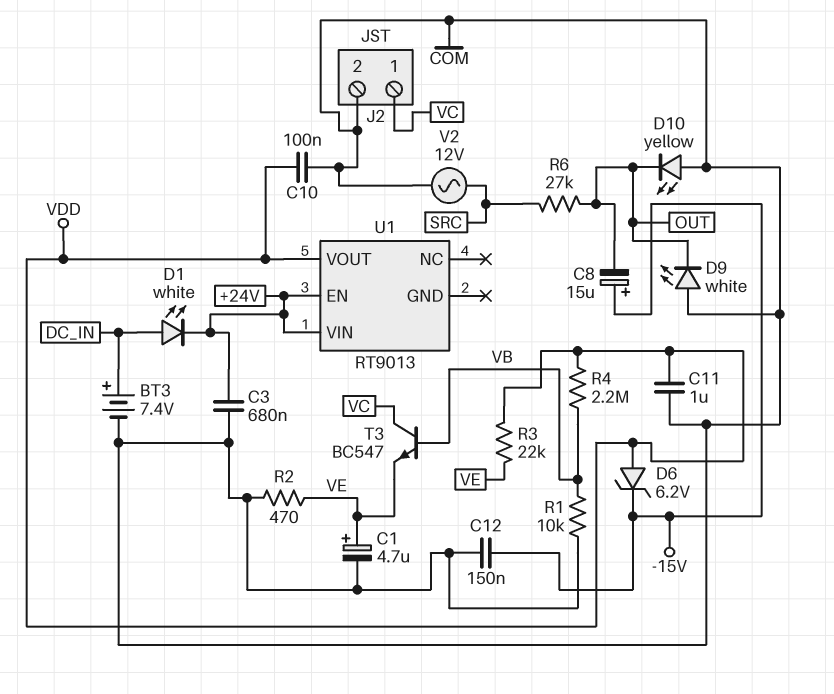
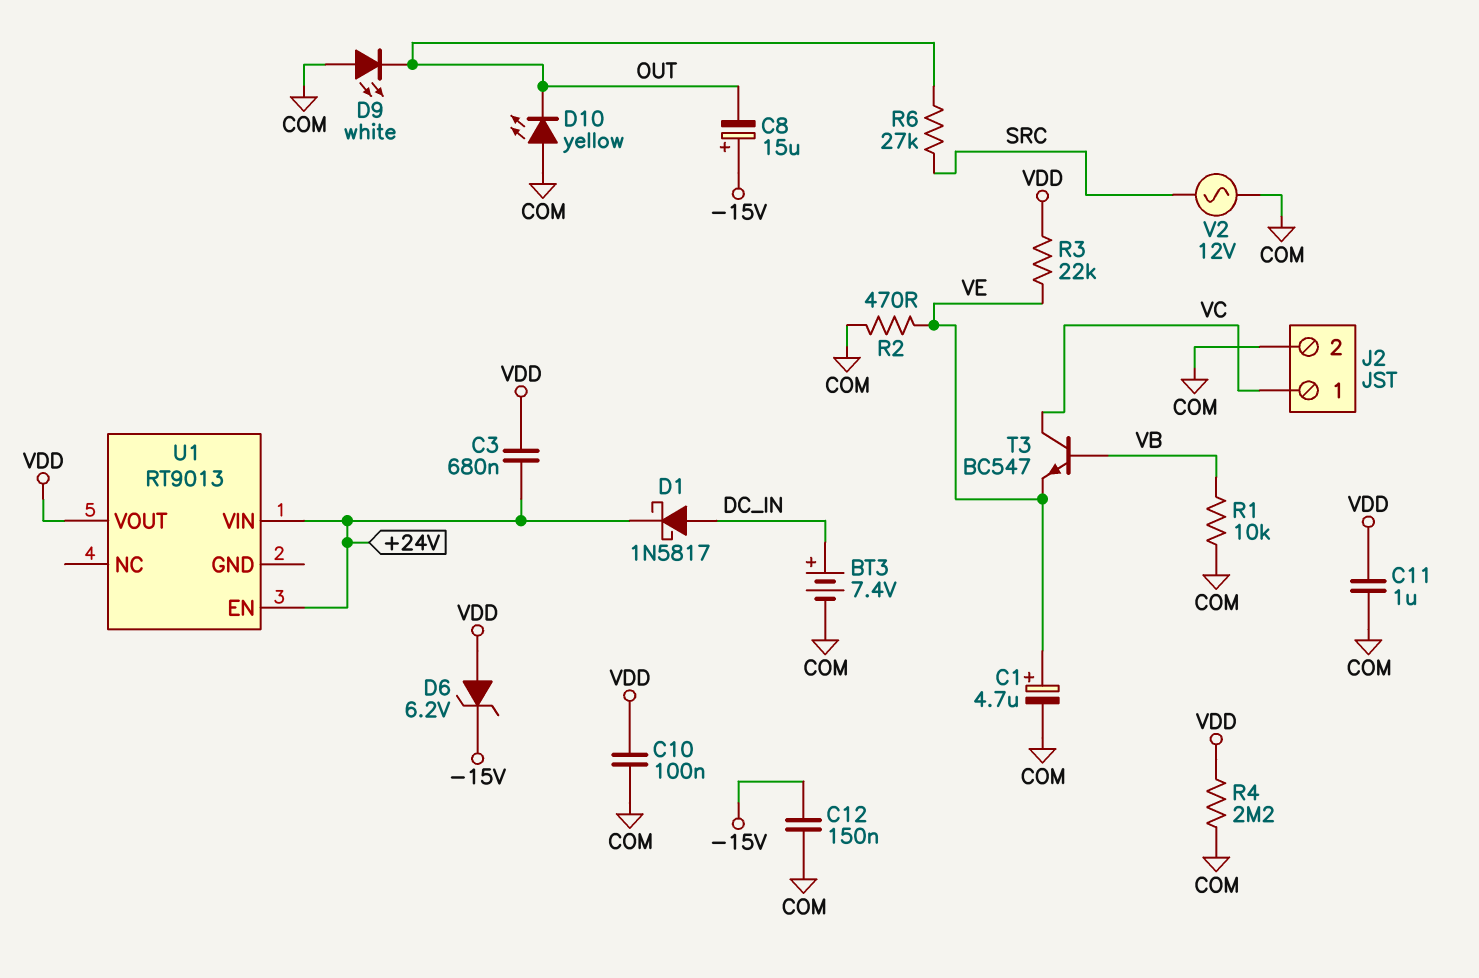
C3: 680nF (+24V, COM) -> 680nF (+24V, VDD)
D1: LED white (A DC_IN, K +24V) -> schottky 1N5817 (A DC_IN, K +24V)
R4: 2.2M (VB, VDD) -> 2.2M (COM, VDD)

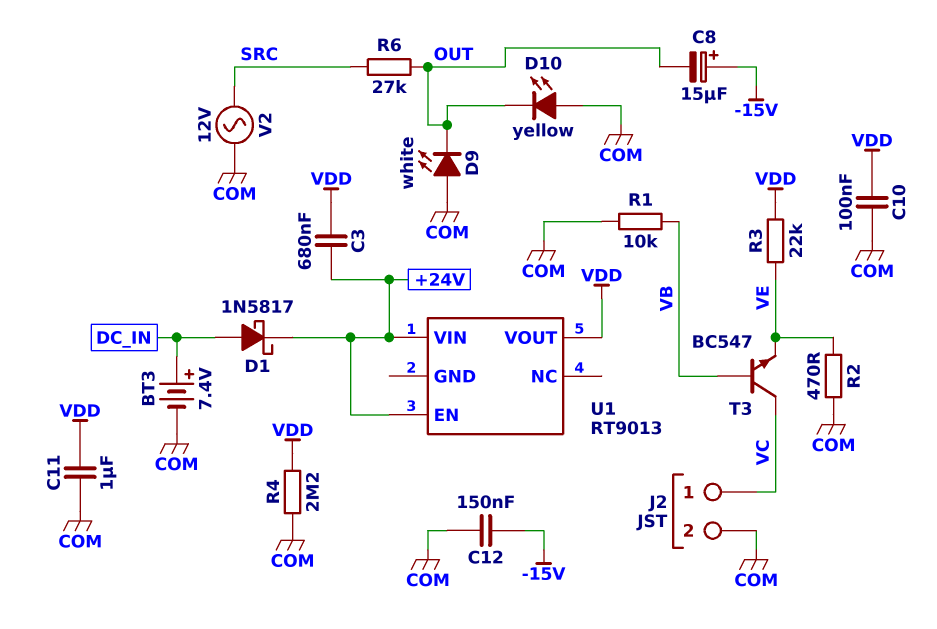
C1: 4.7uF (plus VE, minus COM) -> none
D6: zener 6.2V (A VDD, K -15V) -> none

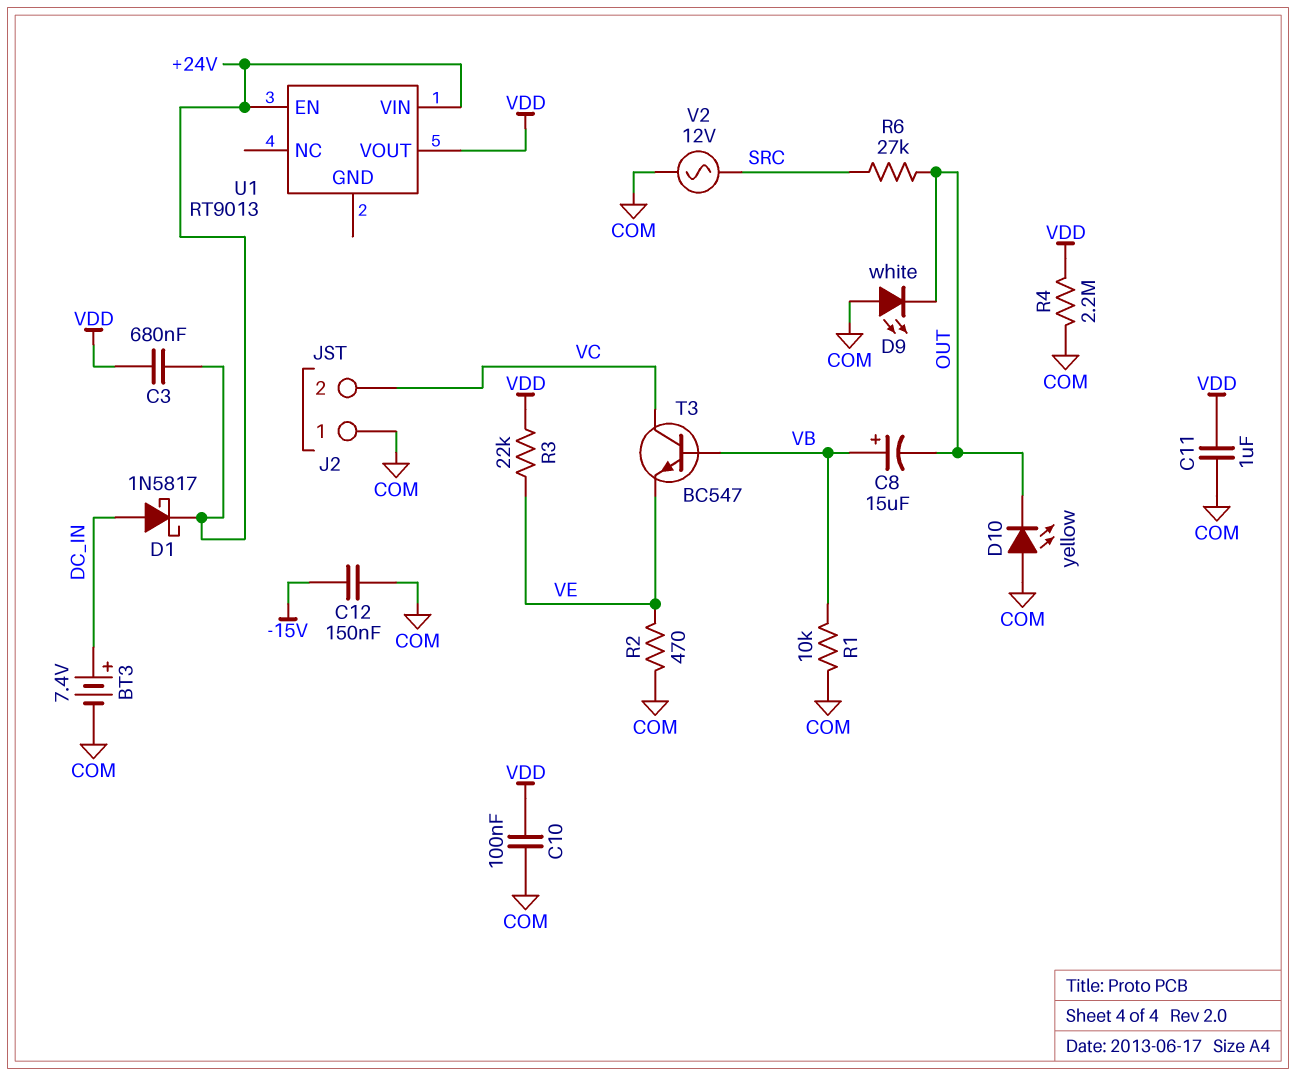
C8: 15uF (plus -15V, minus OUT) -> 15uF (plus VB, minus OUT)
J2 pin 1: VC -> COM
J2 pin 2: COM -> VC

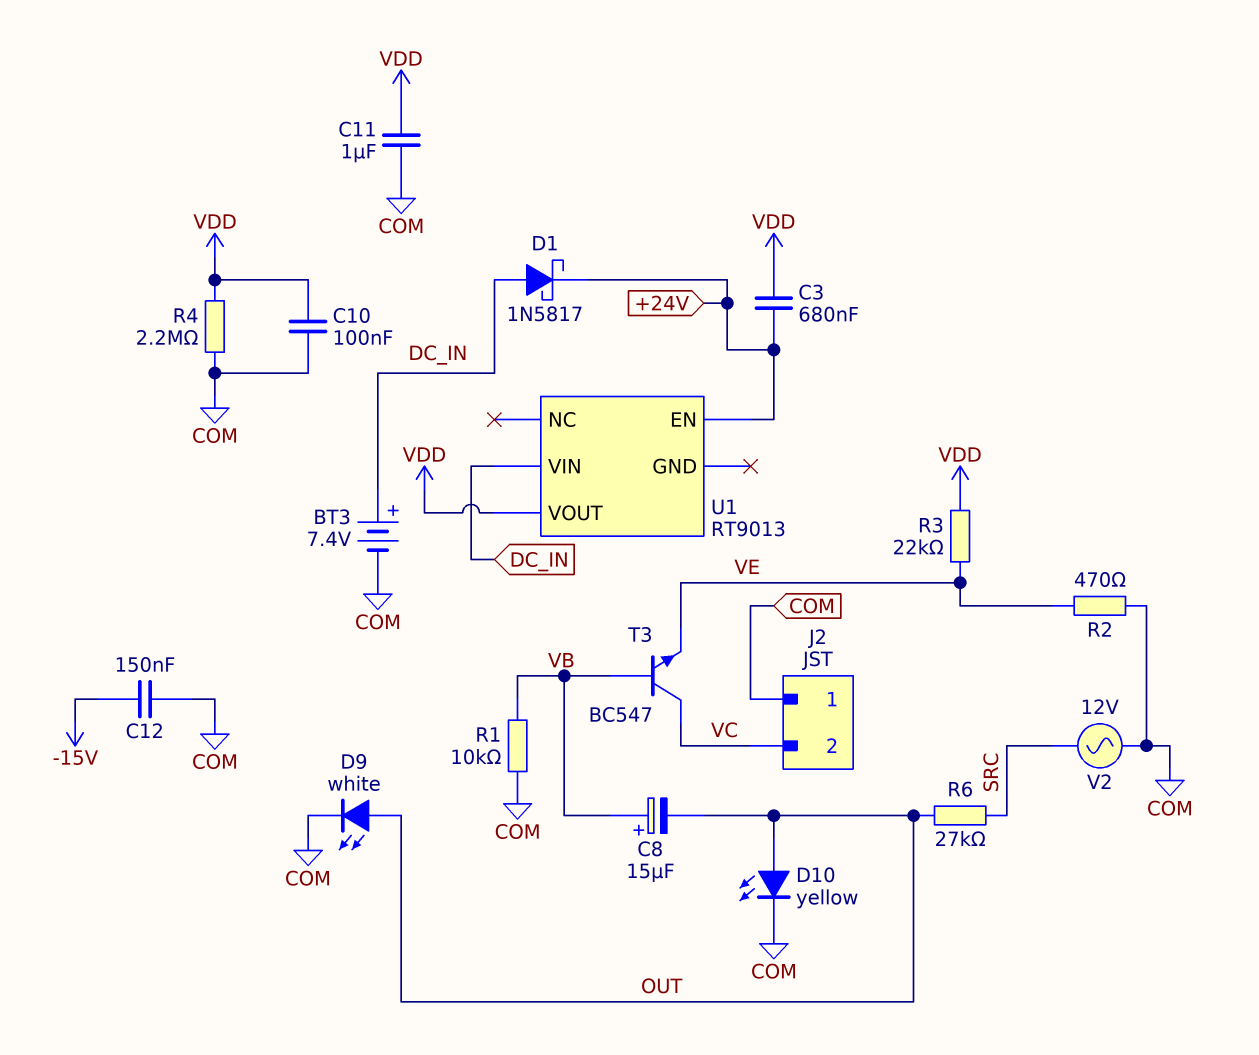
D9: LED white (A COM, K OUT) -> LED white (A OUT, K COM)
D10: LED yellow (A COM, K OUT) -> LED yellow (A OUT, K COM)
U1 pin VIN: +24V -> DC_IN

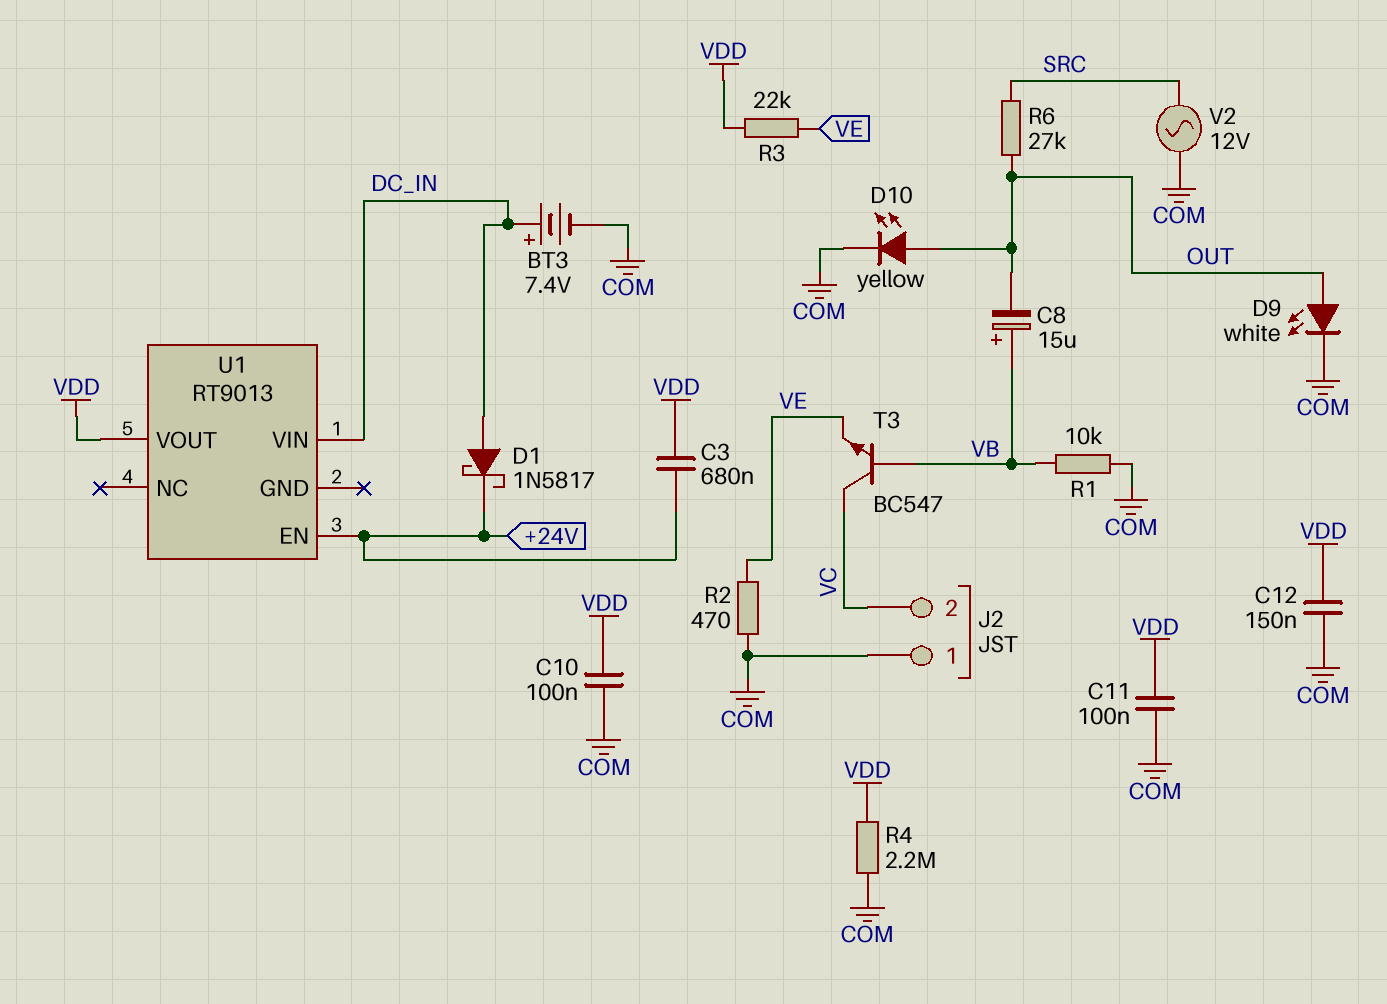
C11: 1uF (COM, VDD) -> 100nF (COM, VDD)
C12: 150nF (-15V, COM) -> 150nF (COM, VDD)

